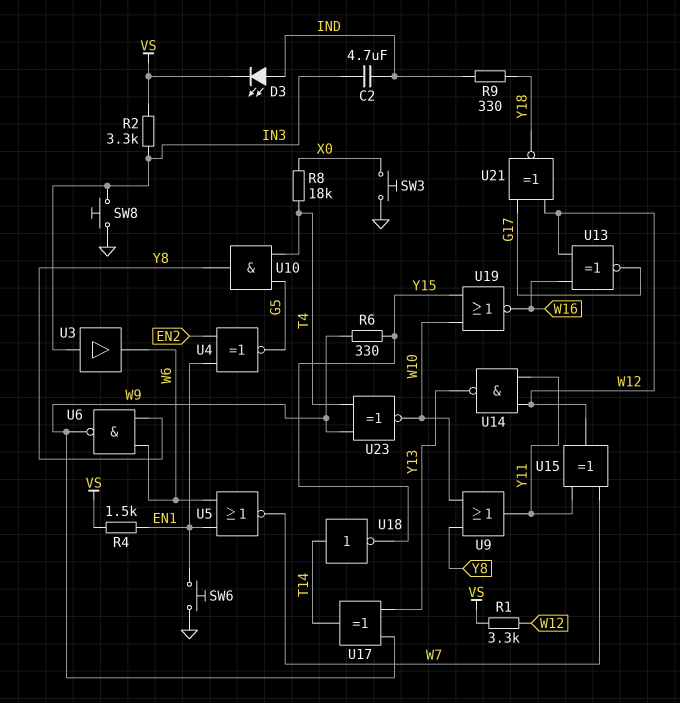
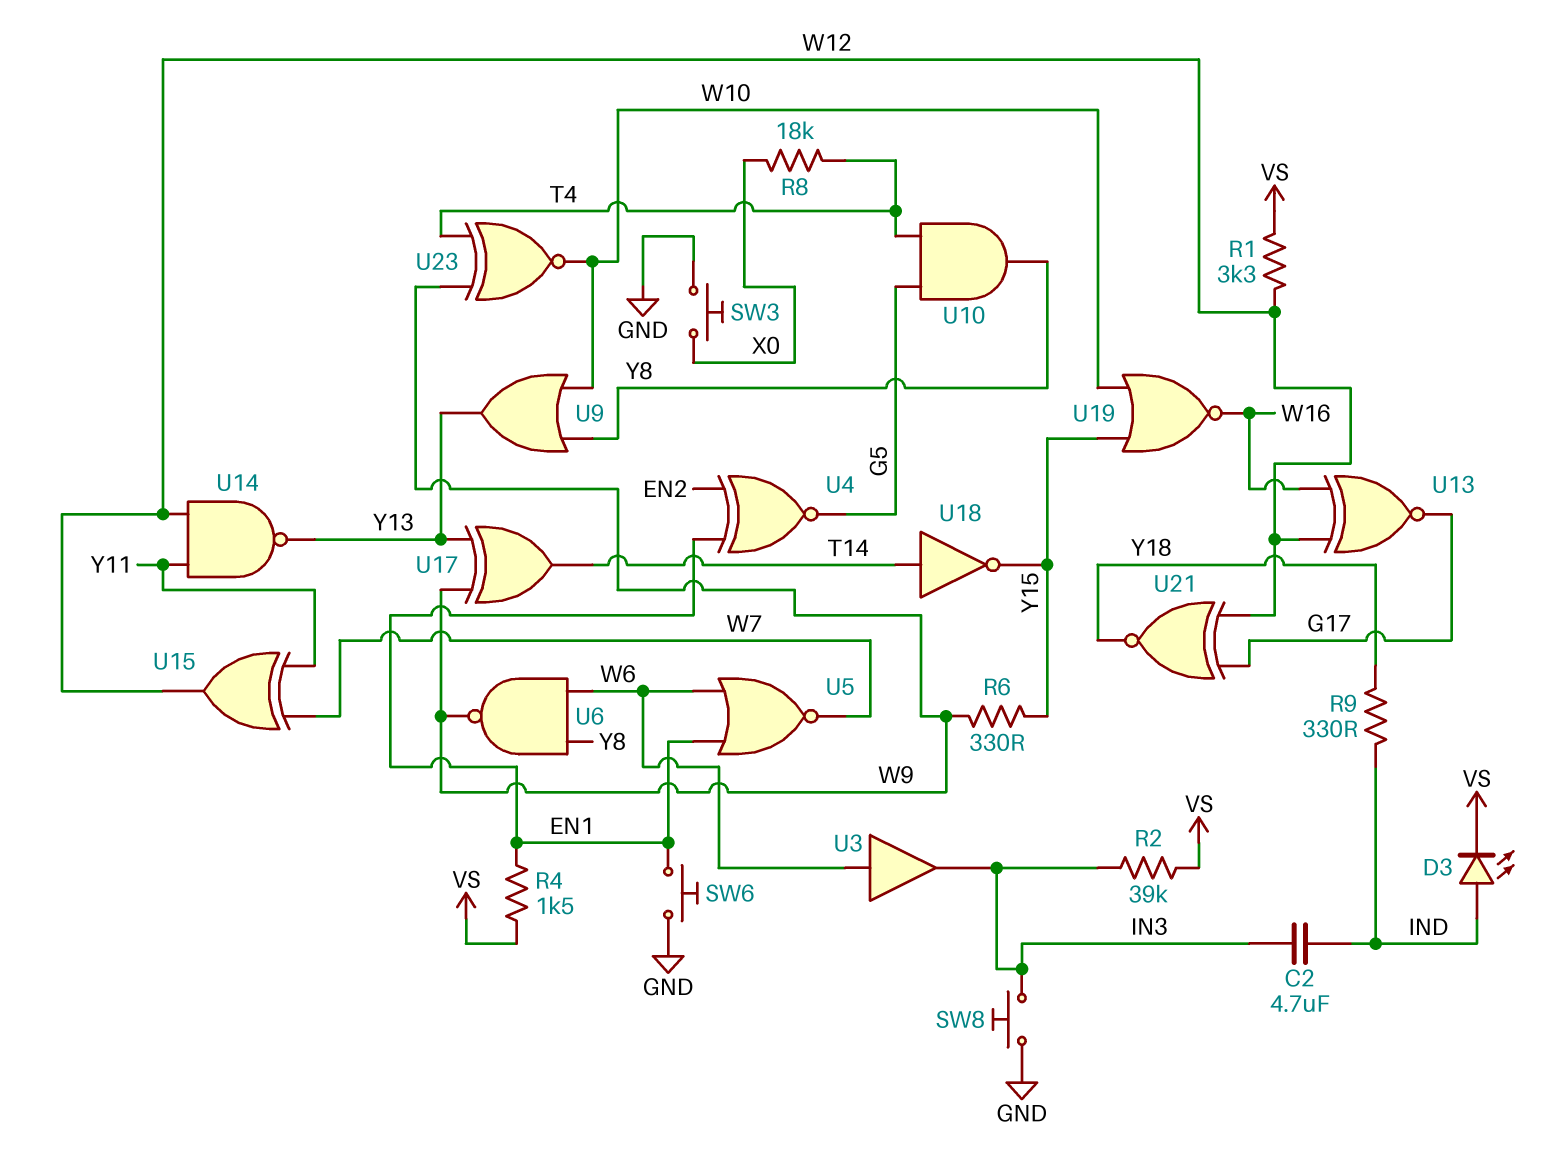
R2: 3.3k (IN3, VS) -> 39k (IN3, VS)
U3: buffer (in IN3, out W6) -> buffer (in W6, out IN3)
U9: OR (in W10, in Y8, out Y11) -> OR (in W10, in Y8, out Y13)

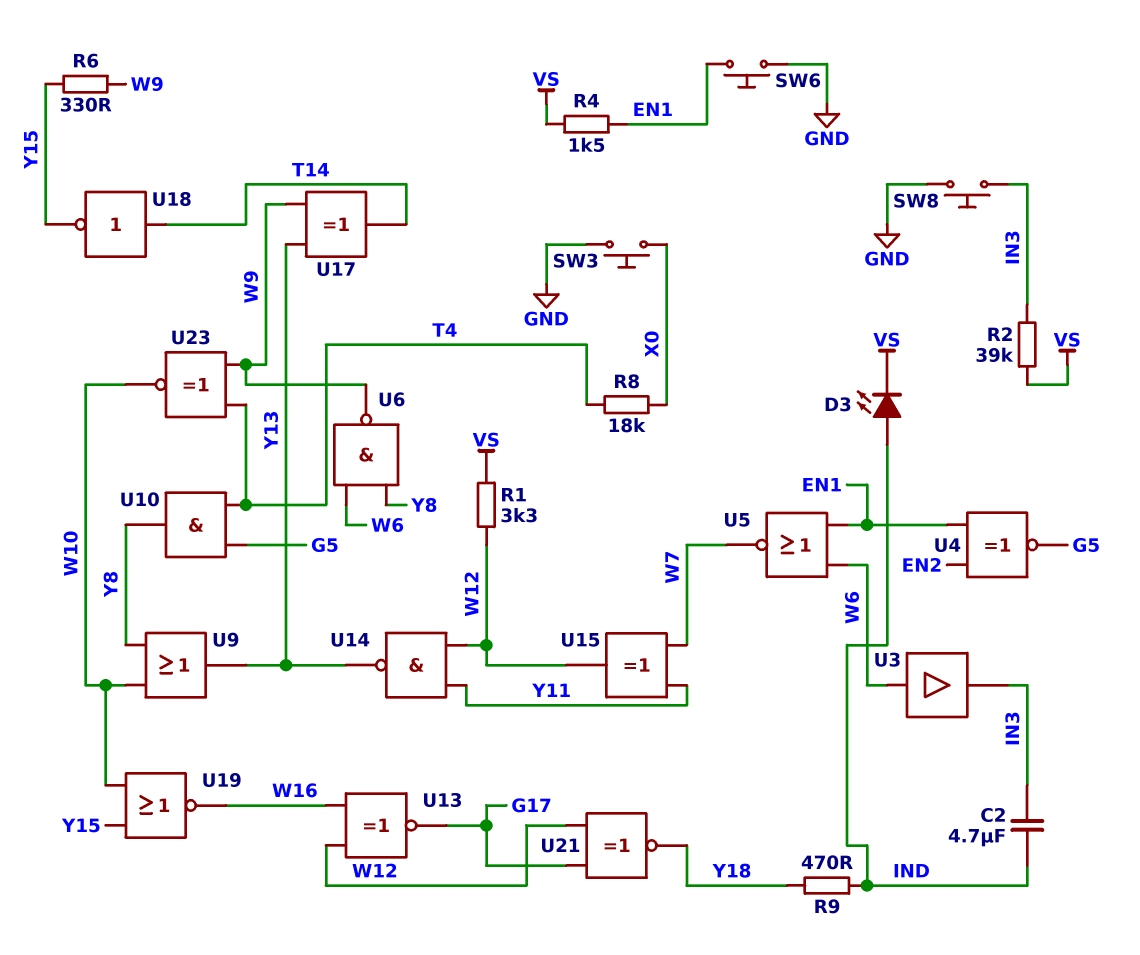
R9: 330 (IND, Y18) -> 470 (IND, Y18)

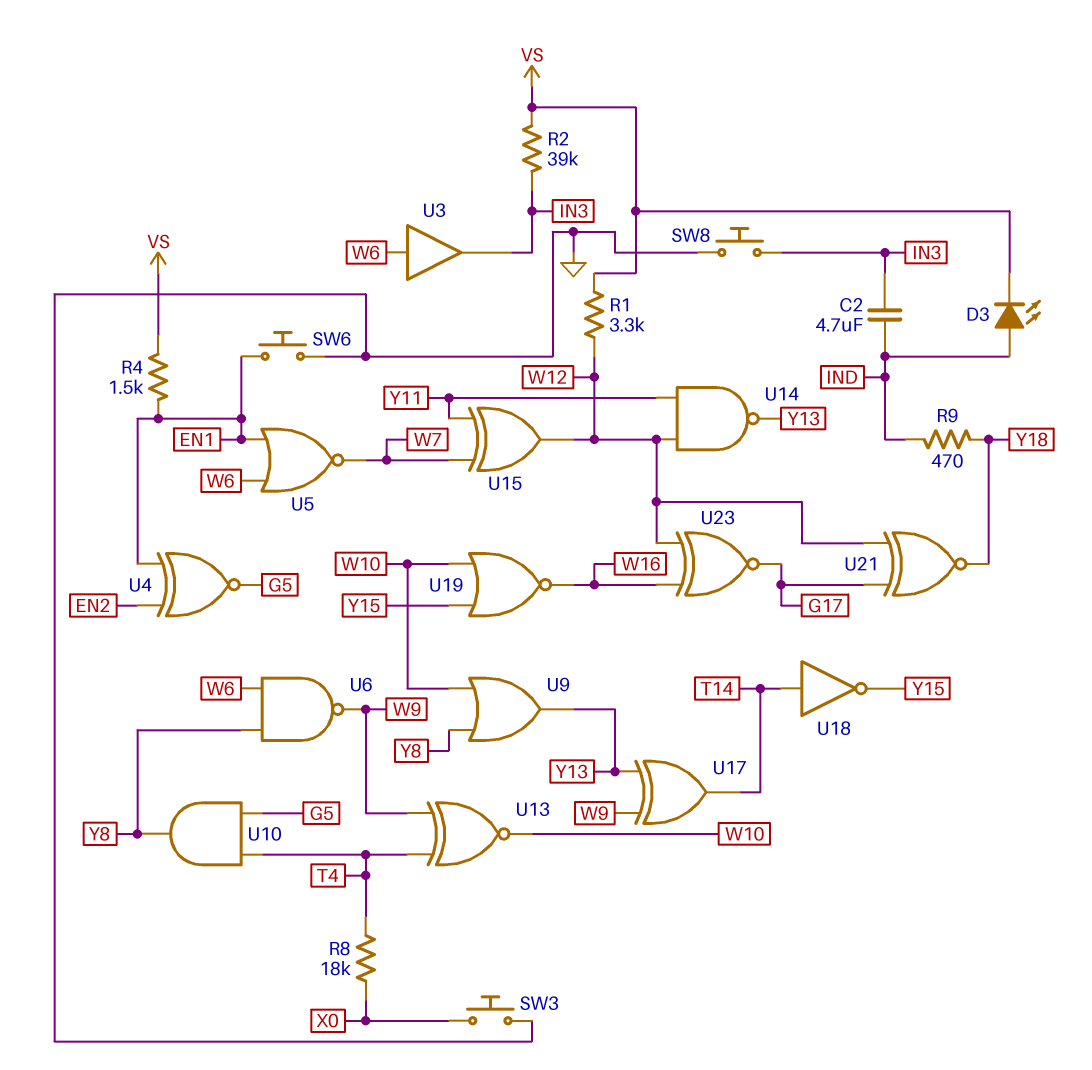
R6: 330 (W9, Y15) -> none
U13: XNOR (in W12, in W16, out G17) -> XNOR (in T4, in W9, out W10)
U23: XNOR (in T4, in W9, out W10) -> XNOR (in W12, in W16, out G17)

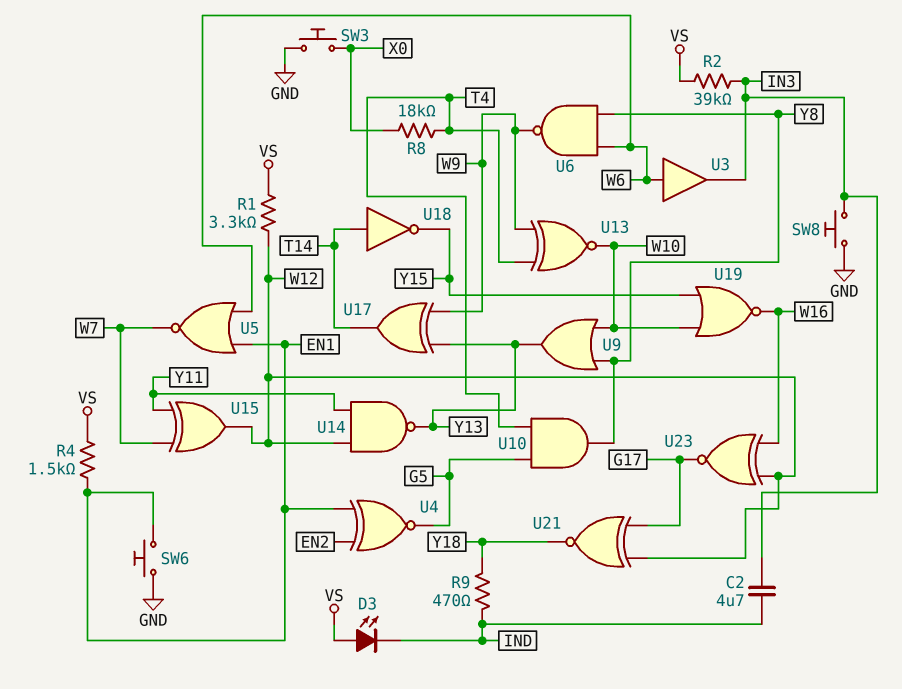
D3: LED (A IND, K VS) -> LED (A VS, K IND)

